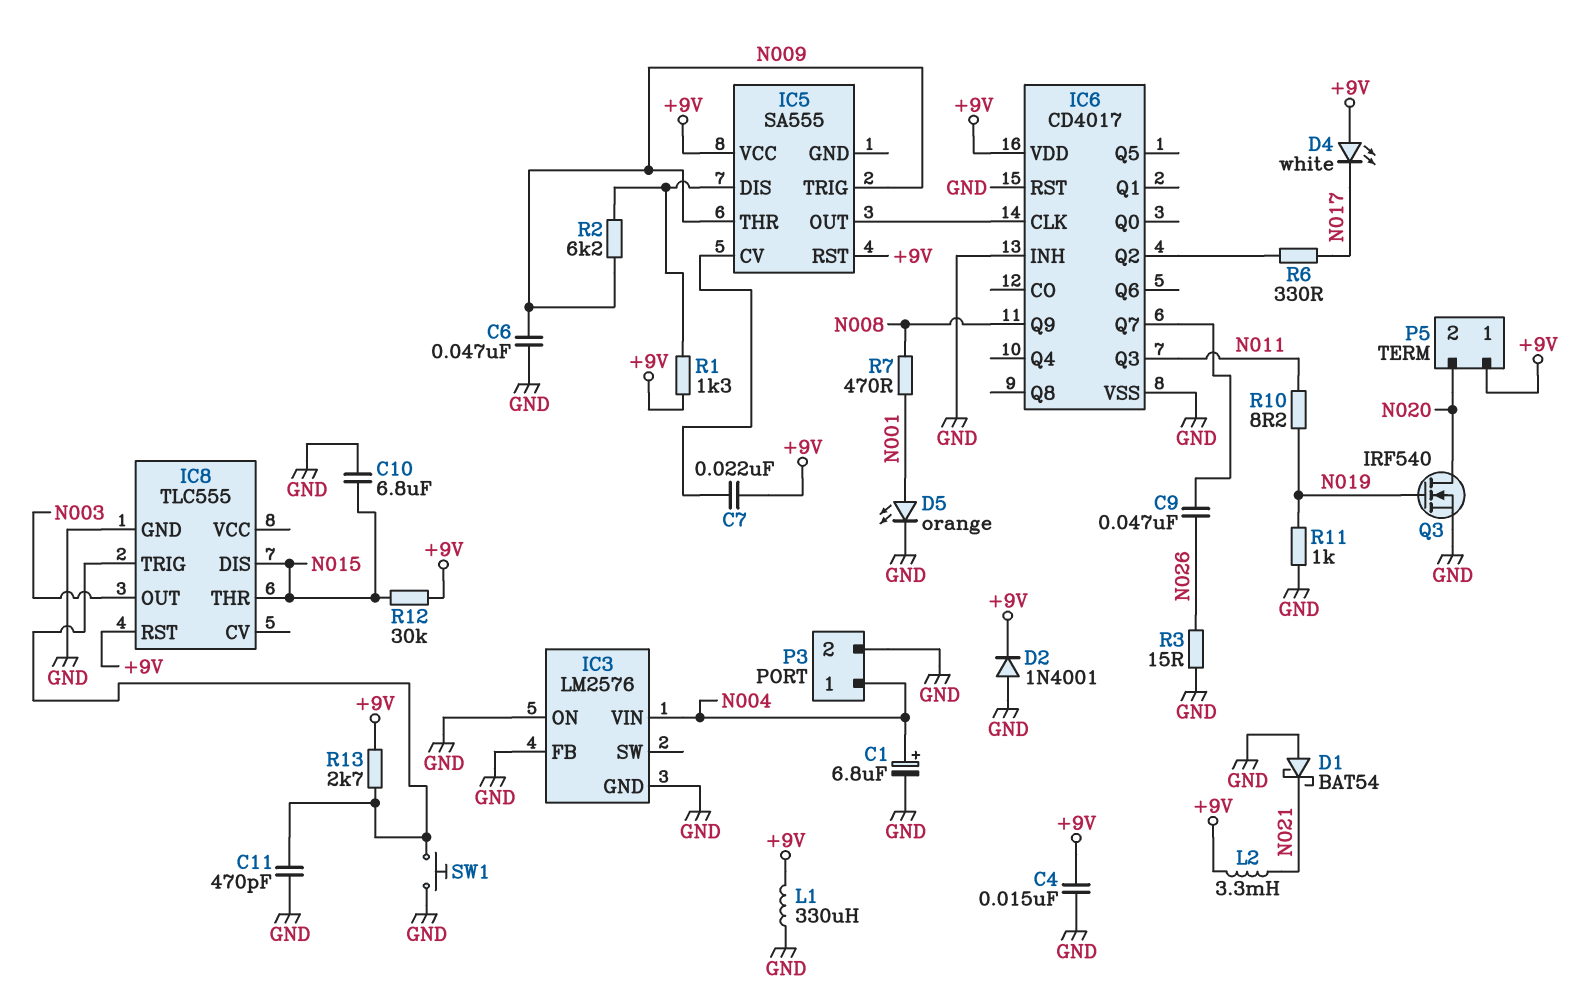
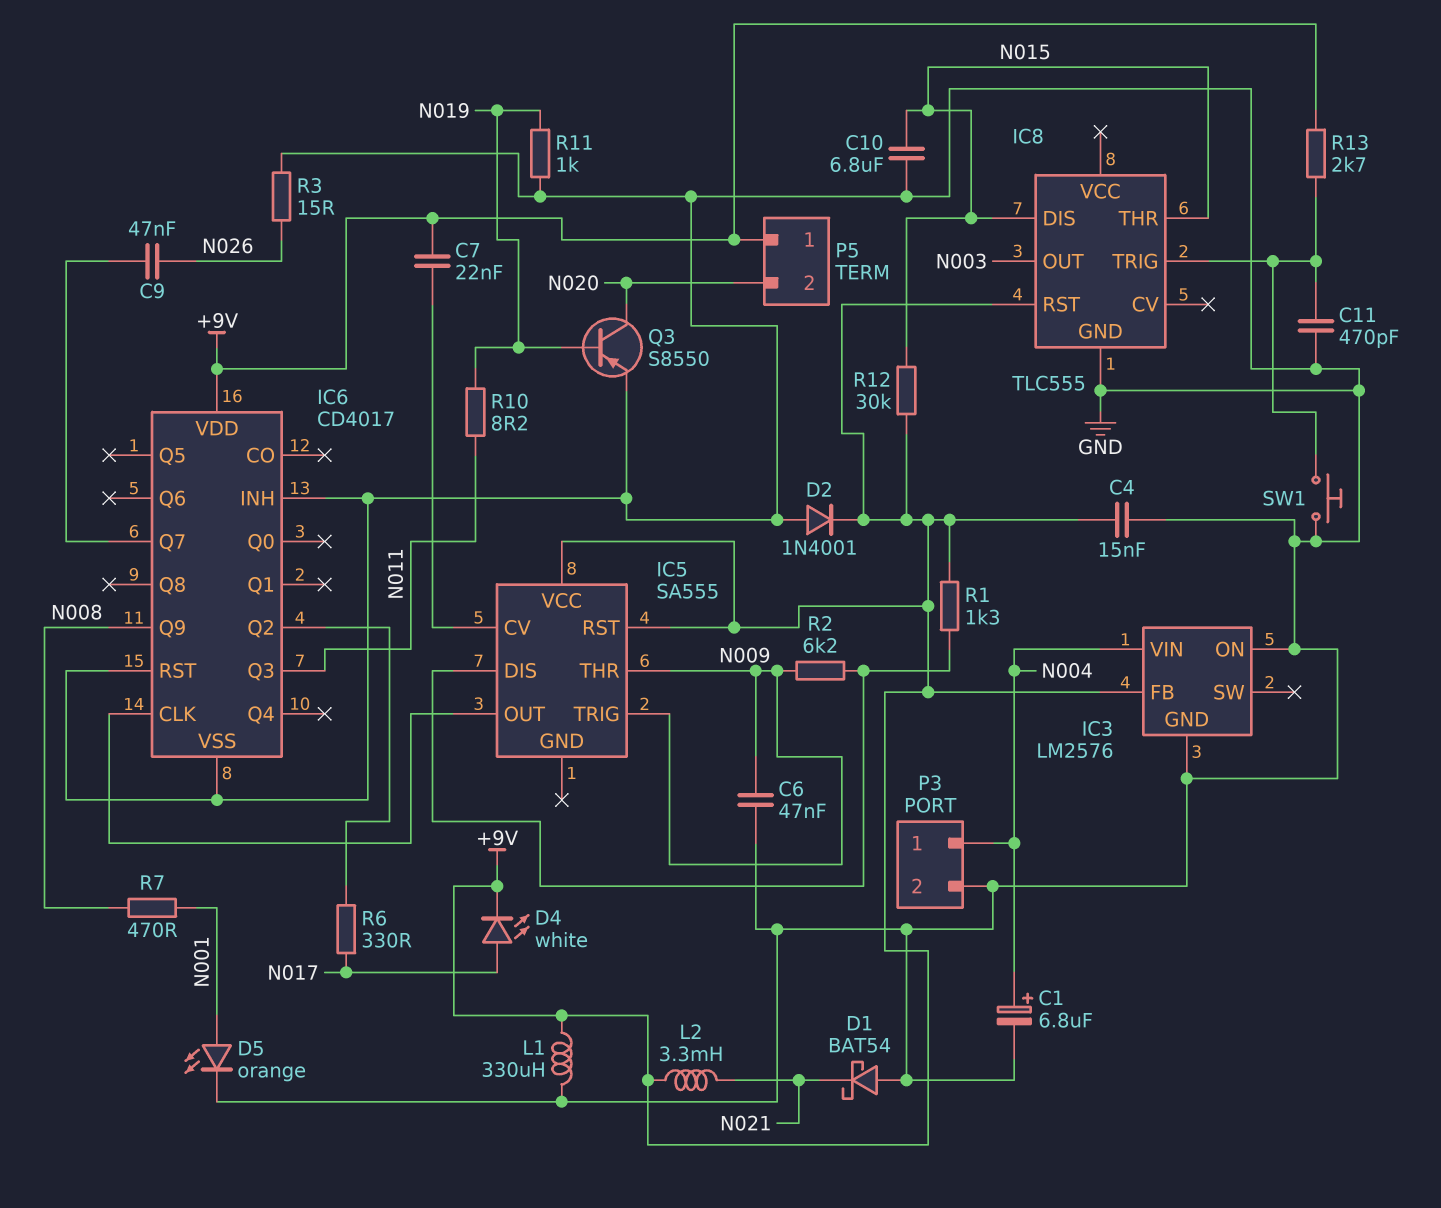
D4: LED white (A +9V, K N017) -> LED white (A N017, K +9V)
IC3 pin FB: GND -> +9V
Q3: NMOS IRF540 (G N019, D N020, S GND) -> PNP S8550 (B N019, C N020, E GND)

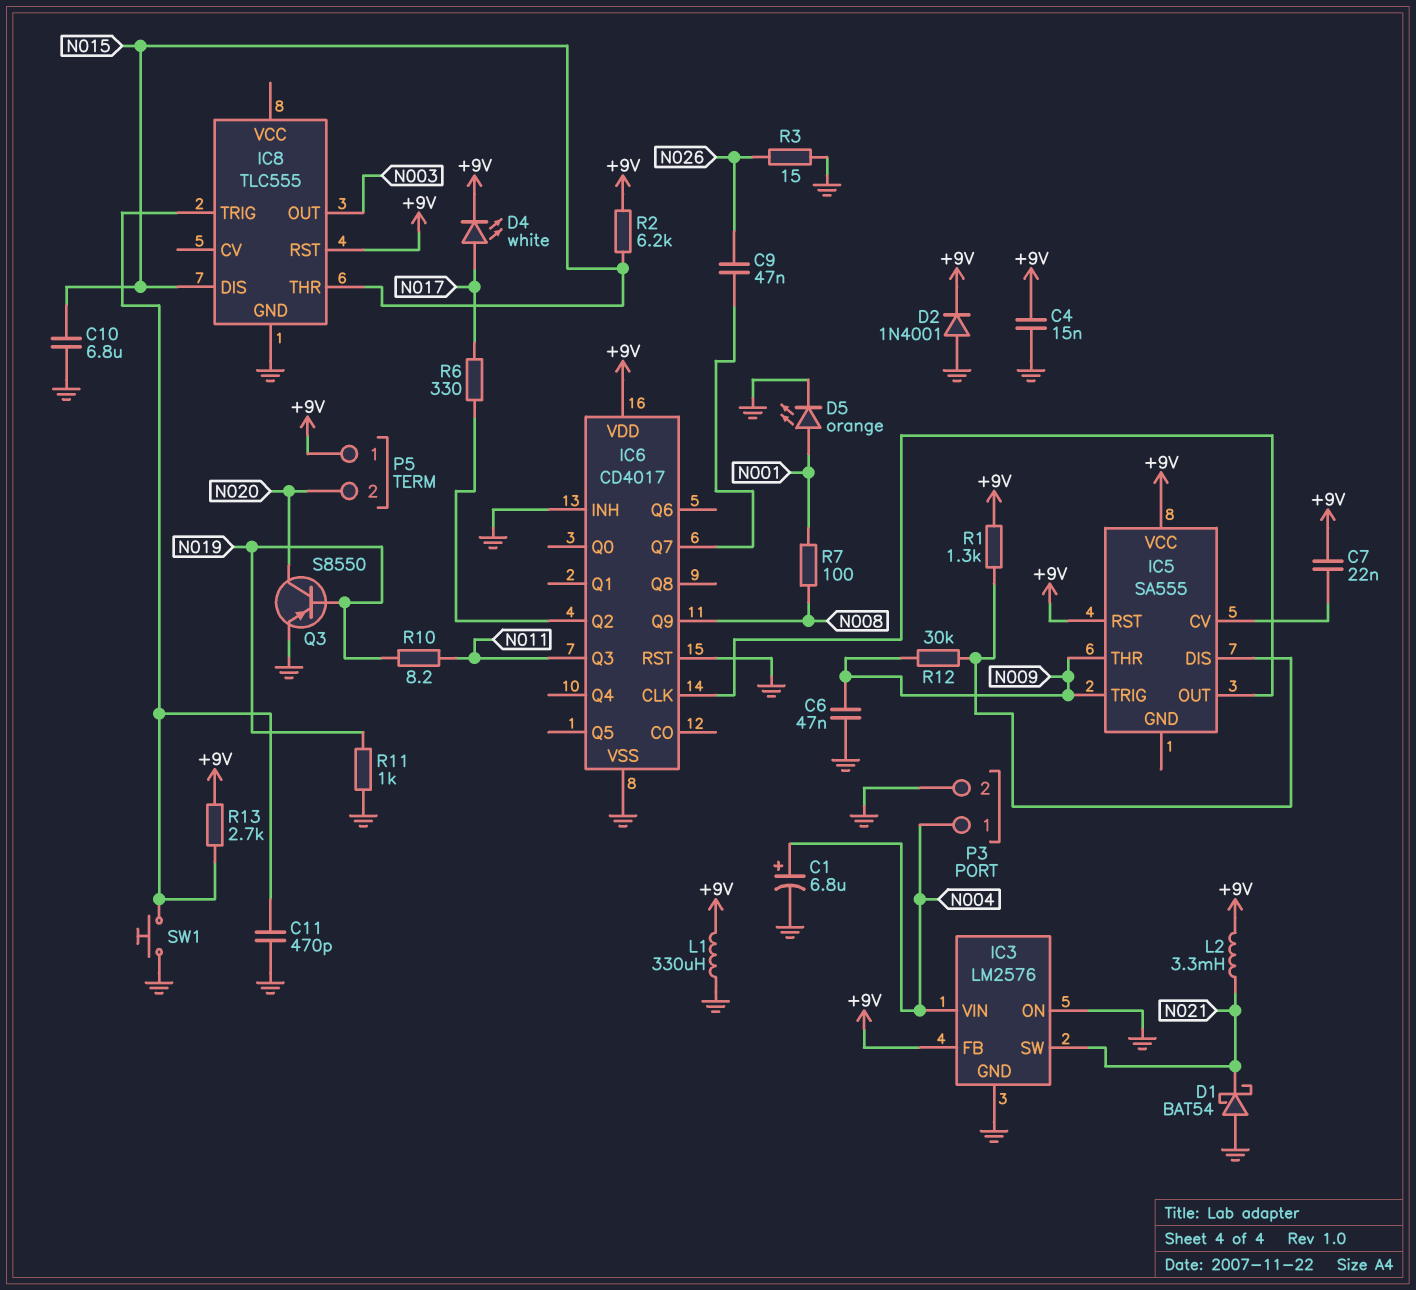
IC3 pin SW: none -> N021
R2: 6.2k (IC5/DIS, N009) -> 6.2k (+9V, N015)
R7: 470 (N001, N008) -> 100 (N001, N008)
R12: 30k (+9V, N015) -> 30k (IC5/DIS, N009)

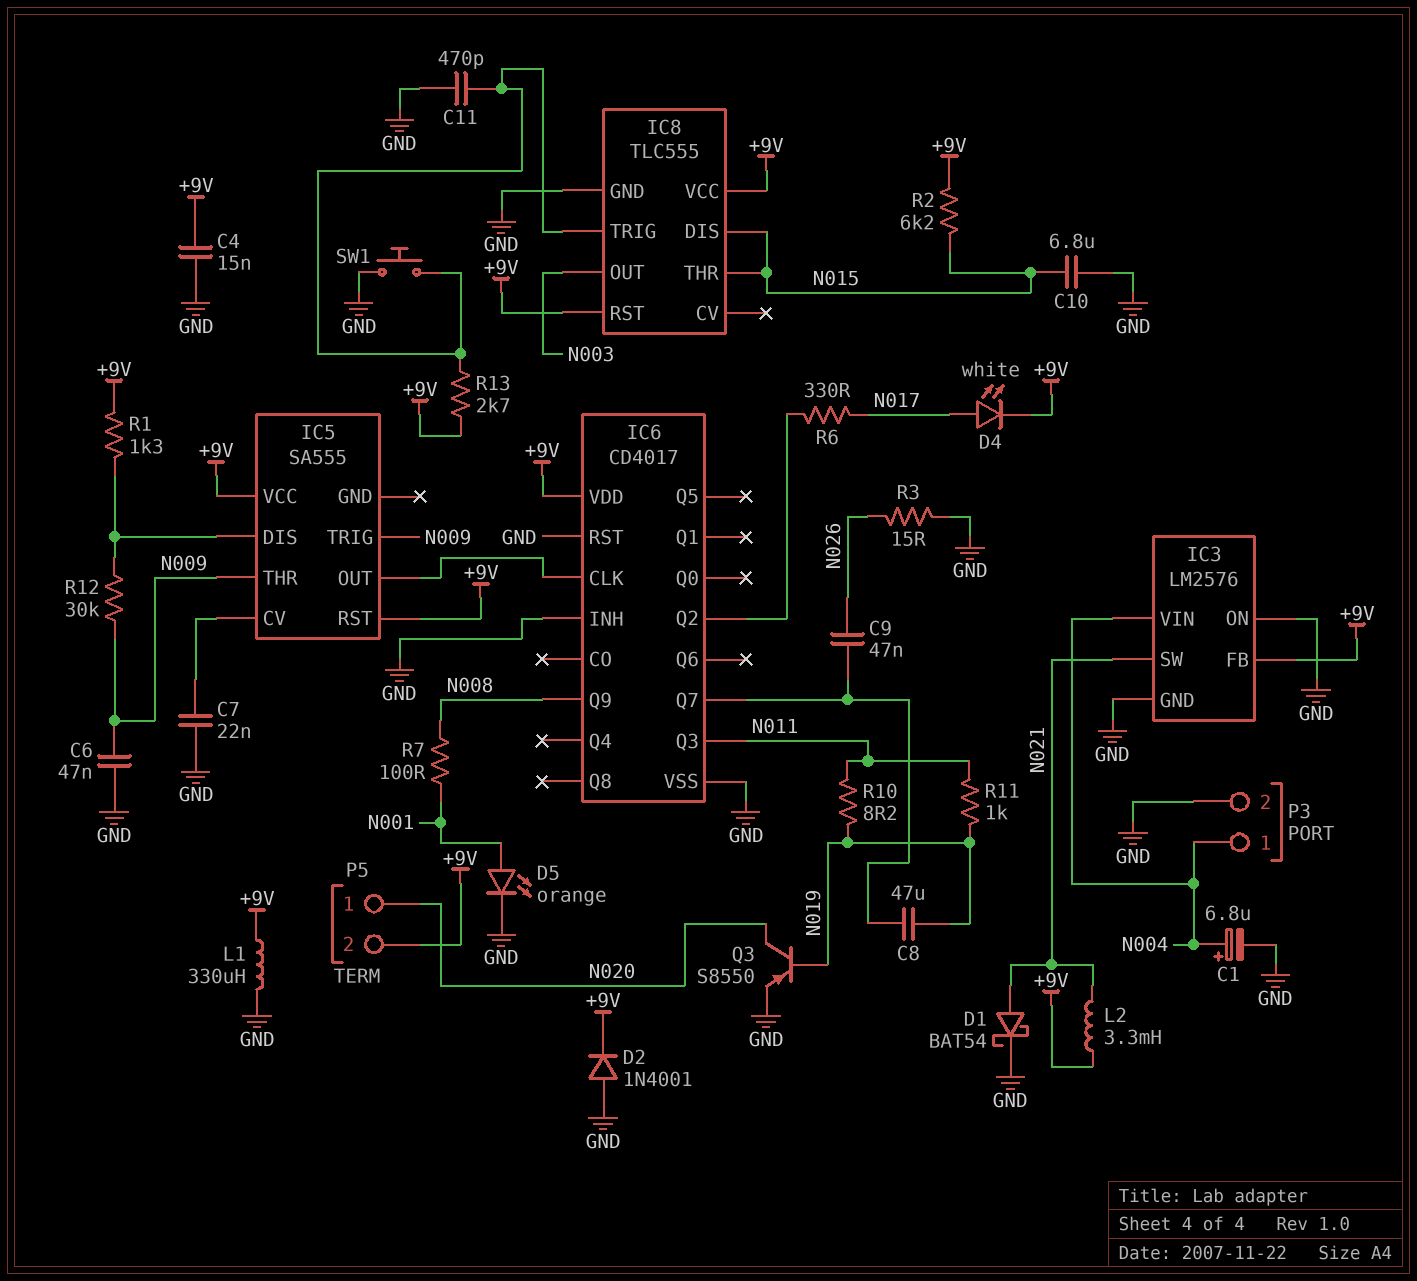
C7: 22nF (+9V, IC5/CV) -> 22nF (GND, IC5/CV)
C8: none -> 47uF (IC6/Q7, N019)
D1: schottky BAT54 (A GND, K N021) -> schottky BAT54 (A N021, K GND)
IC8 pin VCC: none -> +9V
P5 pin 1: +9V -> N020
P5 pin 2: N020 -> +9V
R11: 1k (GND, N019) -> 1k (N011, N019)

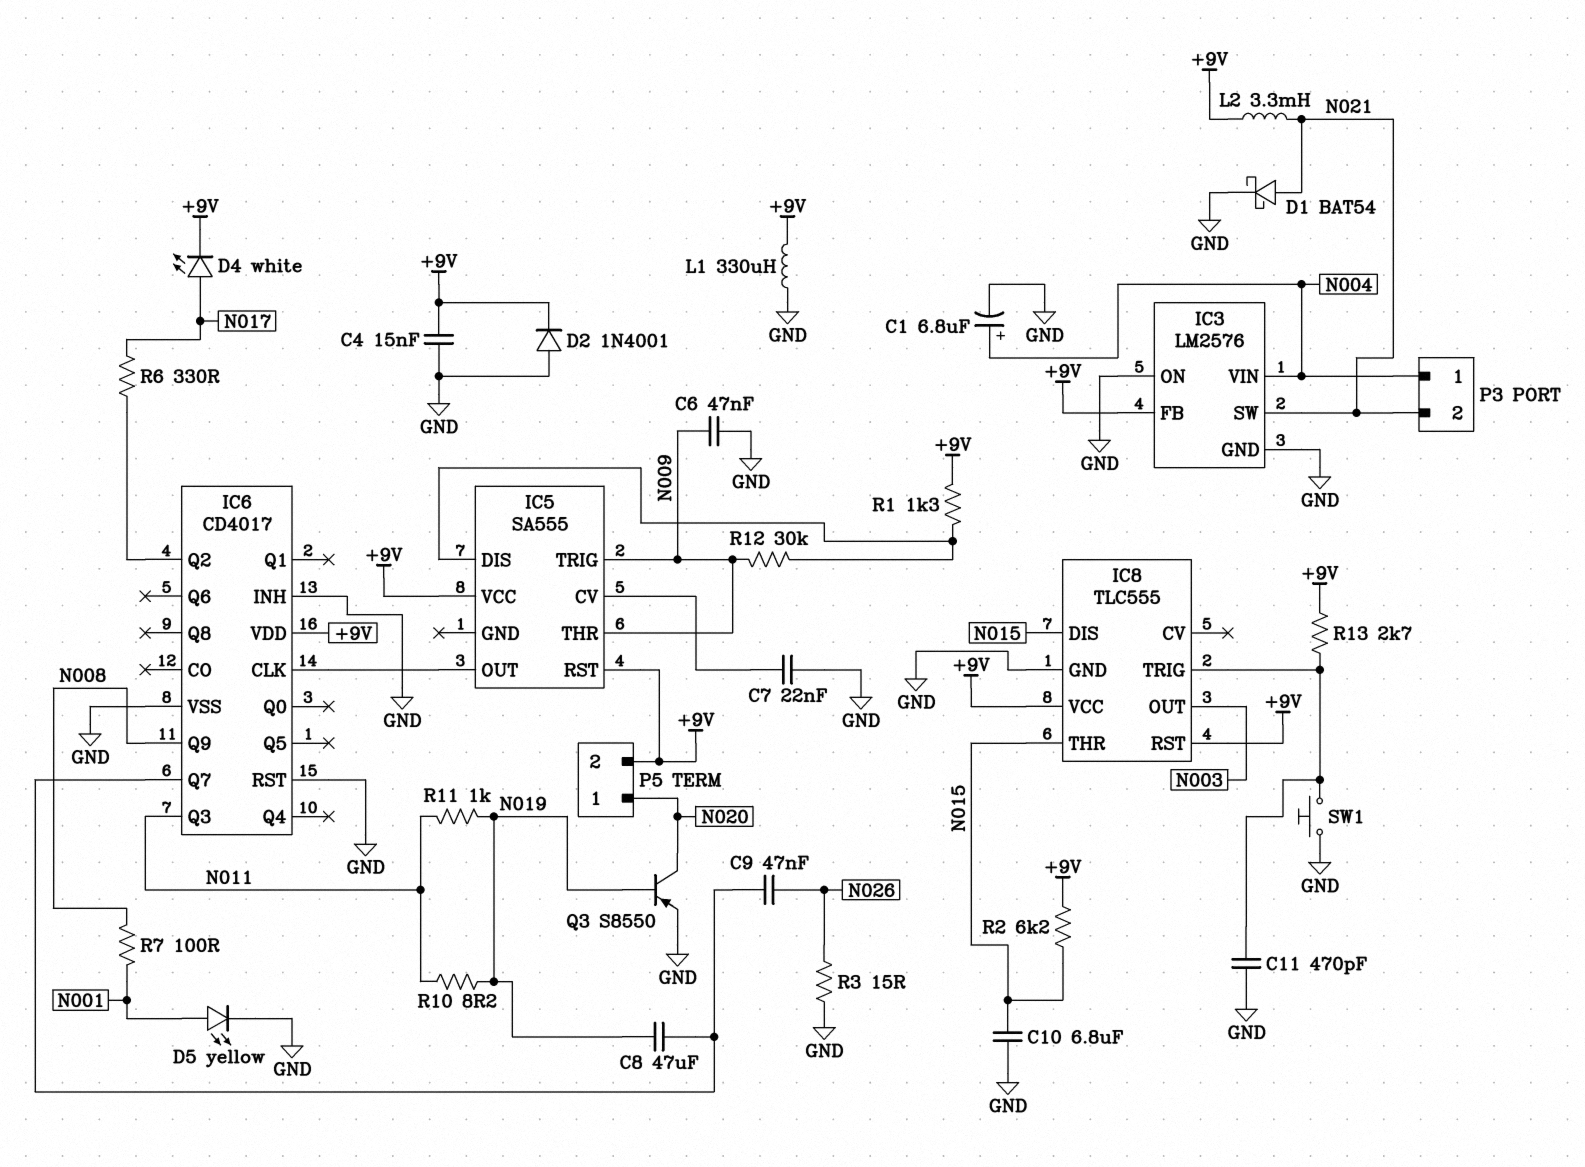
D5: LED orange (A N001, K GND) -> LED yellow (A N001, K GND)
P3 pin 2: GND -> N021

